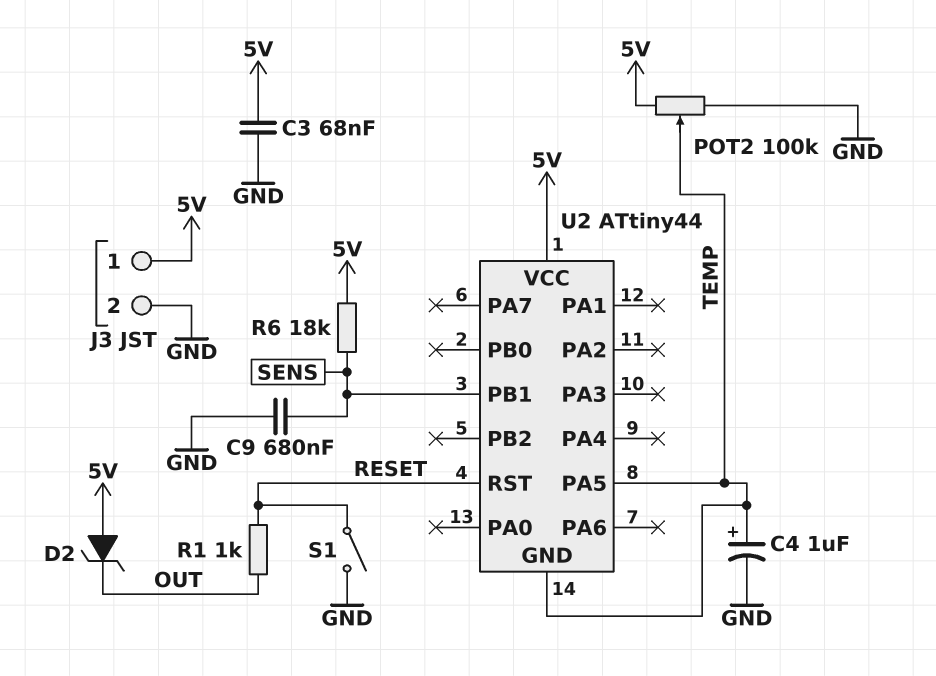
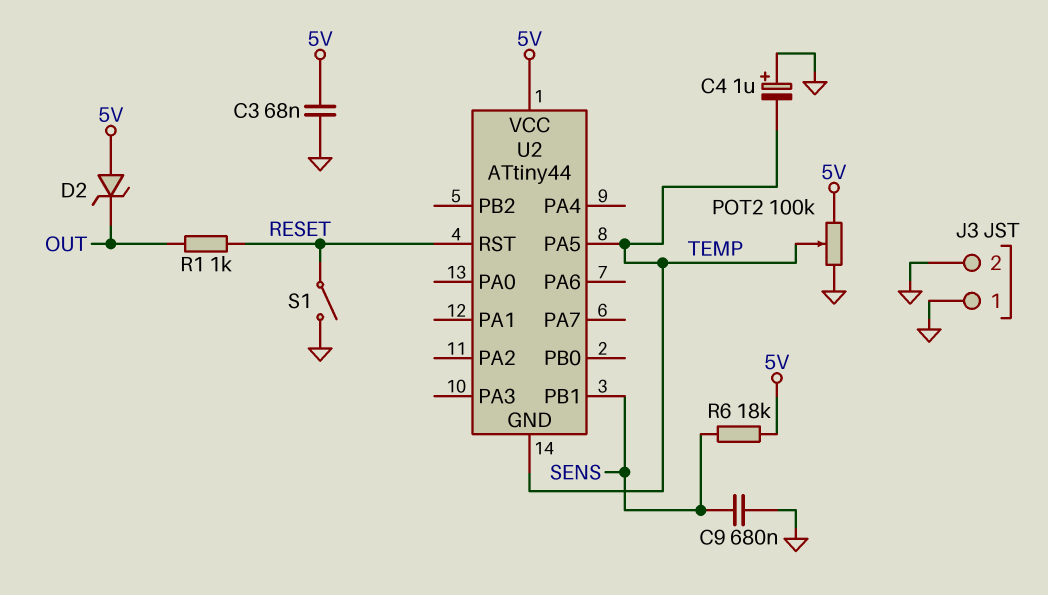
C4: 1uF (plus TEMP, minus GND) -> 1uF (plus GND, minus TEMP)
J3 pin 1: 5V -> GND

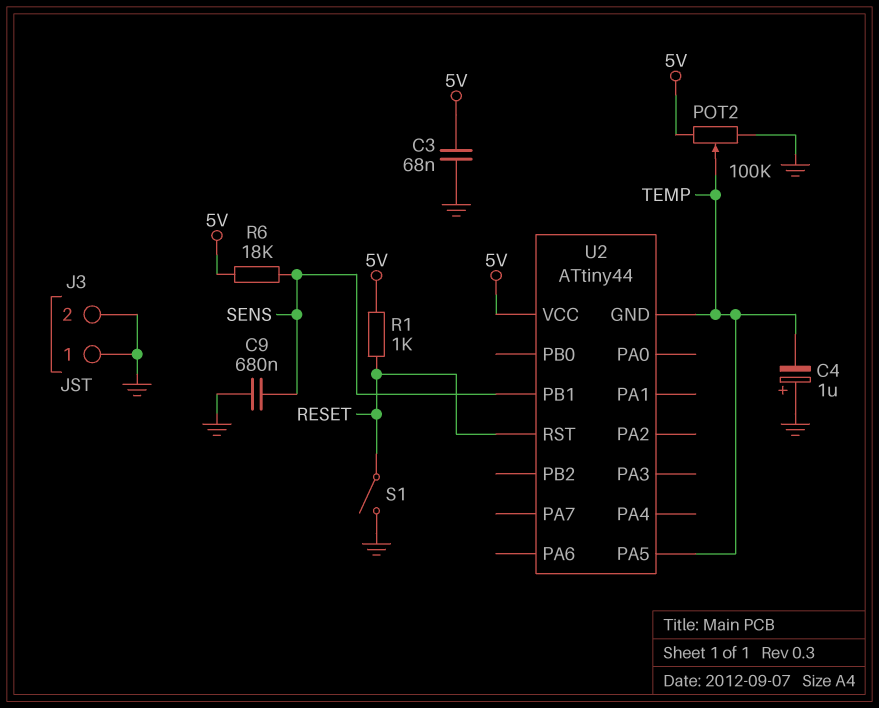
D2: zener (A 5V, K OUT) -> none
R1: 1k (OUT, RESET) -> 1k (5V, RESET)

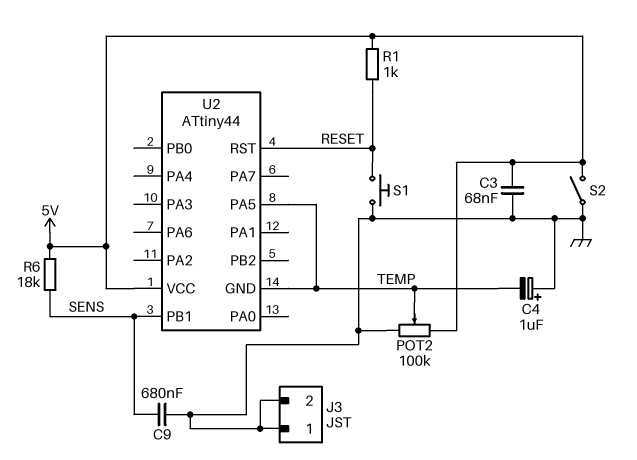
S1: switch (GND, RESET) -> button (GND, RESET)
S2: none -> switch (5V, GND)

